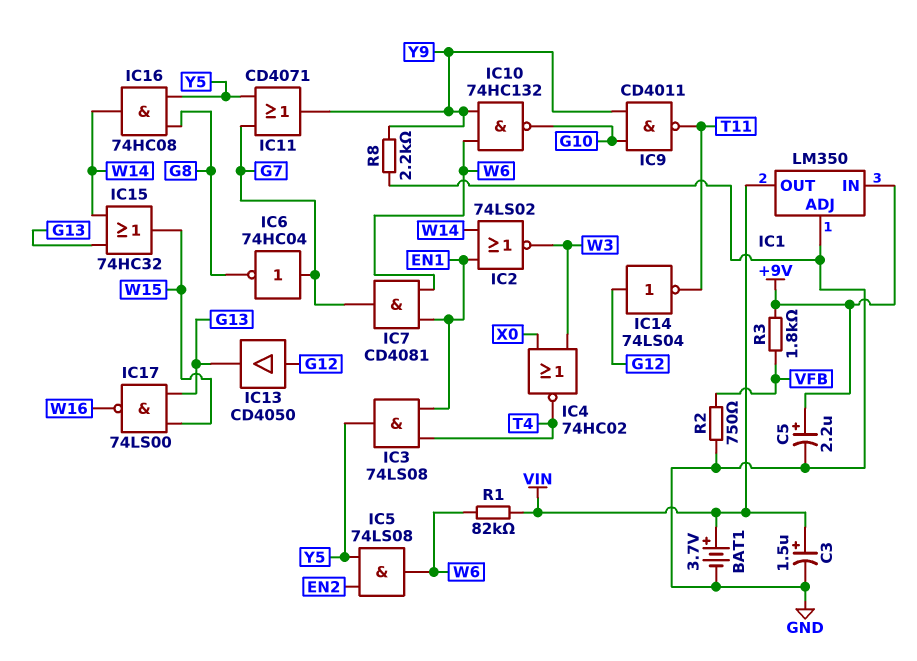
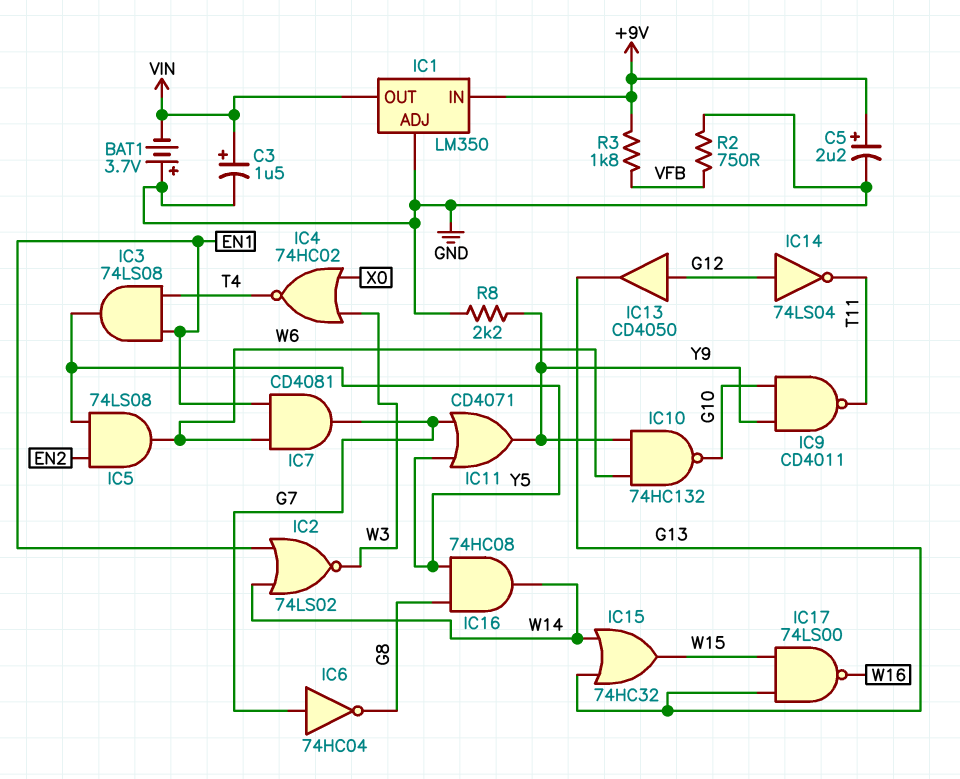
BAT1: 3.7V (plus VIN, minus GND) -> 3.7V (plus GND, minus VIN)
R1: 82k (VIN, W6) -> none

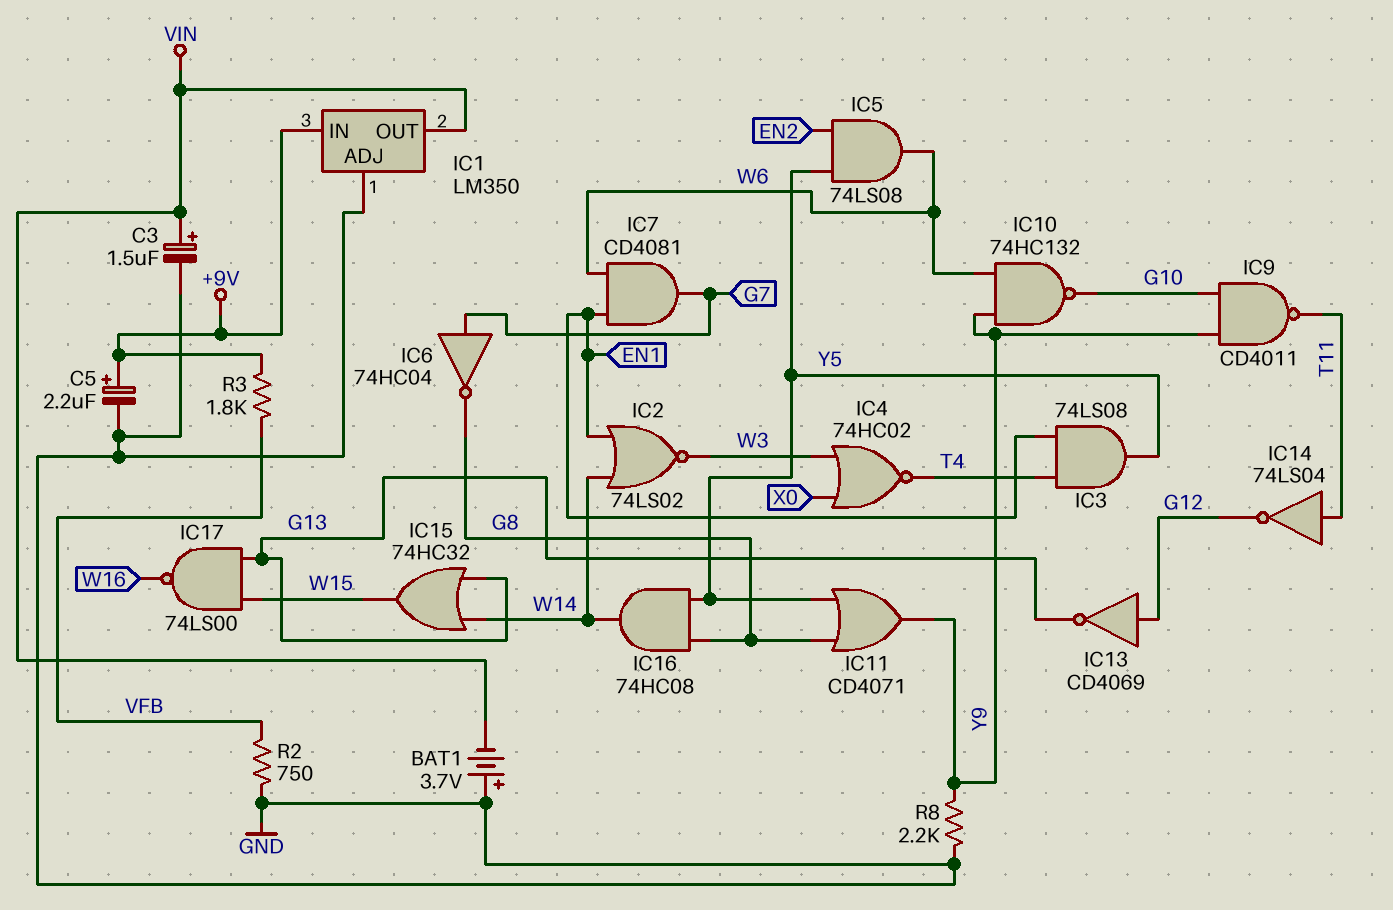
IC11: OR CD4071 (in G7, in Y5, out Y9) -> OR CD4071 (in G8, in Y5, out Y9)
IC13: buffer CD4050 (in G12, out G13) -> NOT CD4069 (in G12, out G13)
IC14: NOT 74LS04 (in G12, out T11) -> NOT 74LS04 (in T11, out G12)

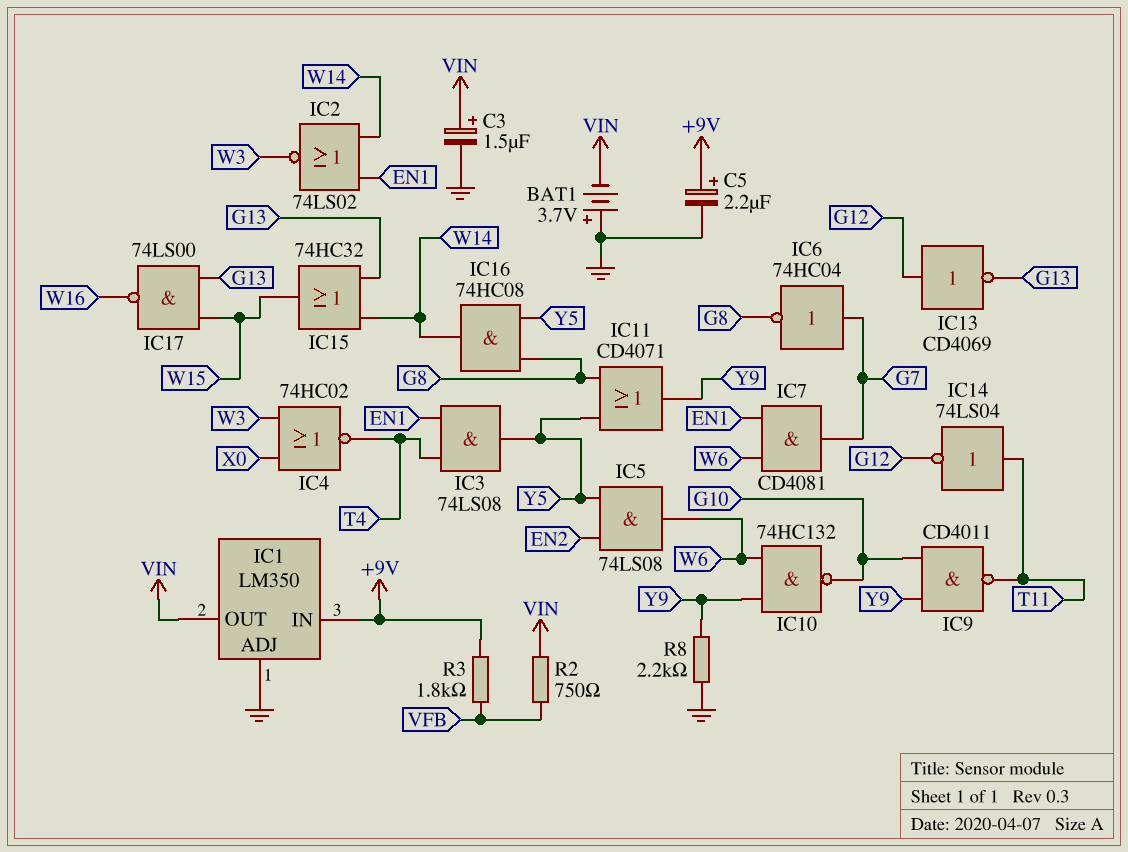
R2: 750 (GND, VFB) -> 750 (VFB, VIN)

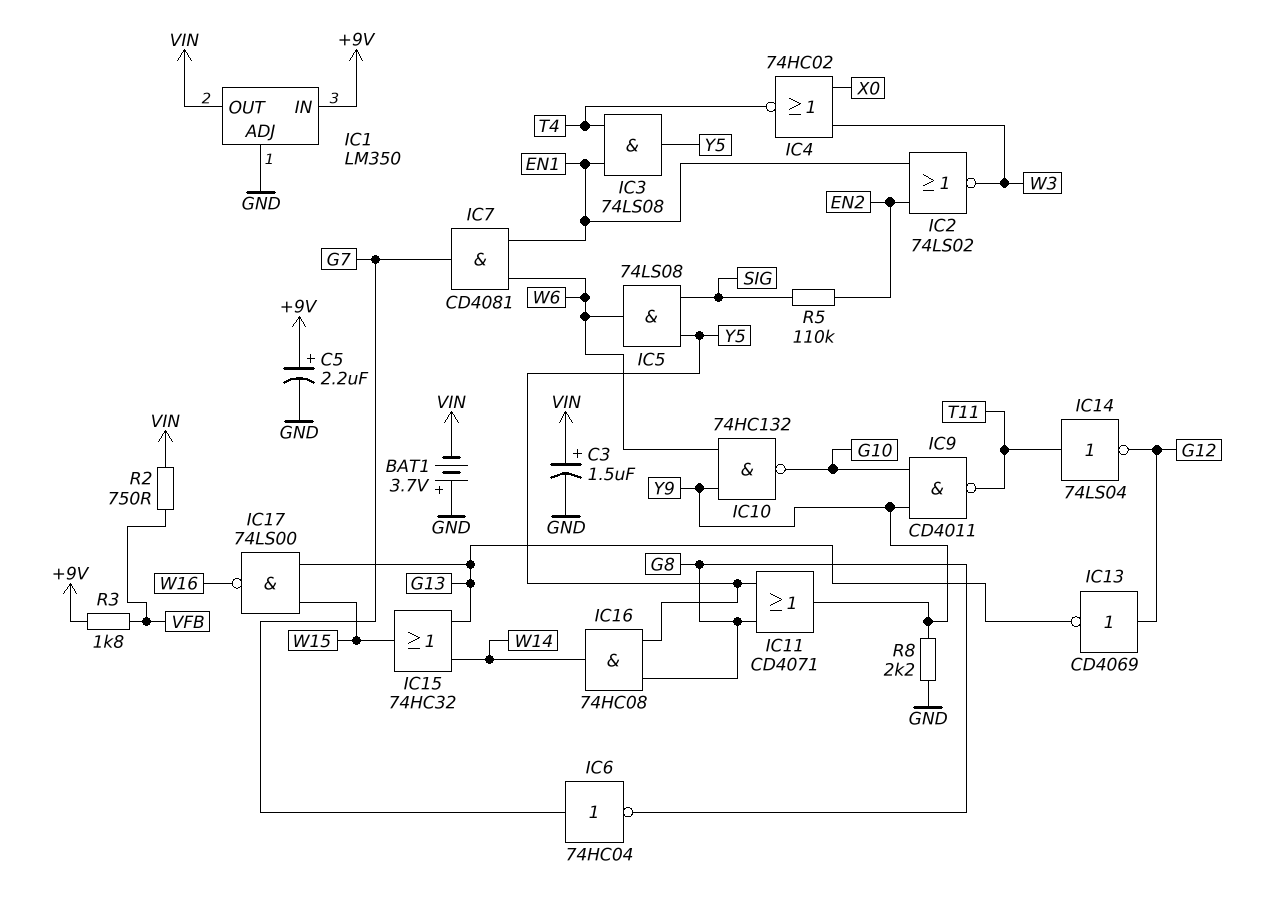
IC2: NOR 74LS02 (in EN1, in W14, out W3) -> NOR 74LS02 (in EN1, in EN2, out W3)
IC5: AND 74LS08 (in EN2, in Y5, out W6) -> AND 74LS08 (in SIG, in Y5, out W6)
R5: none -> 110k (EN2, SIG)

